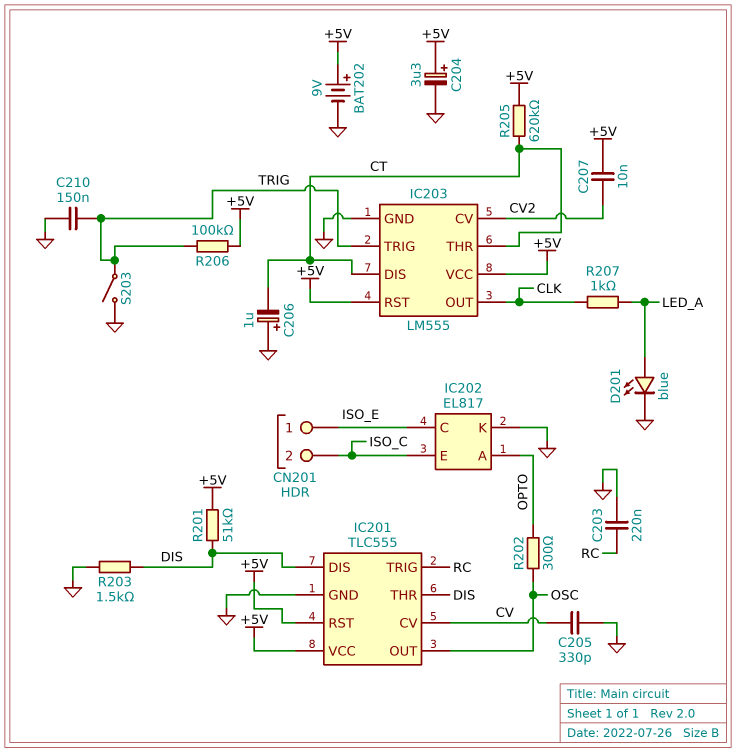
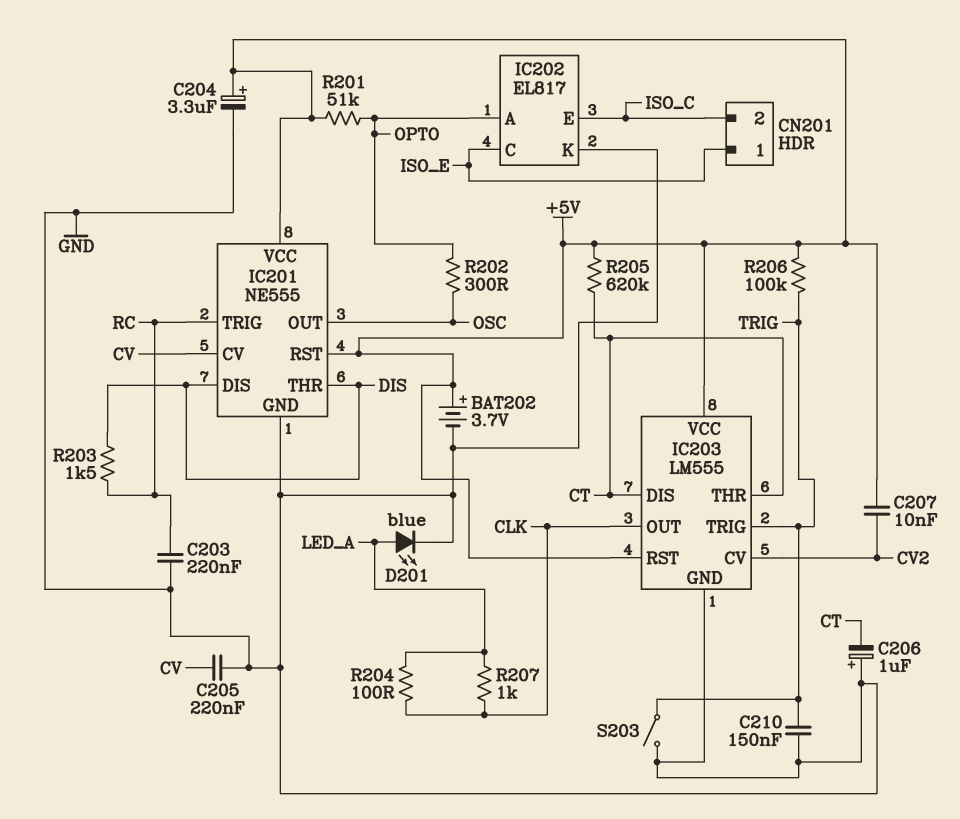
BAT202: 9V (plus +5V, minus GND) -> 3.7V (plus +5V, minus GND)
C205: 330pF (CV, GND) -> 220nF (CV, GND)
IC201: TLC555 -> NE555
R201: 51k (+5V, DIS) -> 51k (+5V, OPTO)
R203: 1.5k (DIS, GND) -> 1.5k (DIS, RC)
R204: none -> 100 (CLK, LED_A)

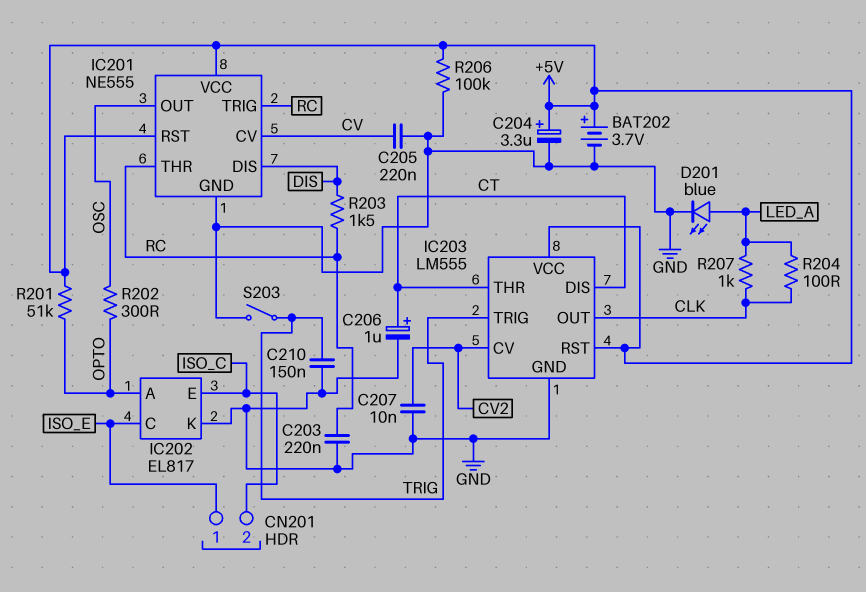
C206: 1uF (plus GND, minus CT) -> 1uF (plus CT, minus GND)
C207: 10nF (+5V, CV2) -> 10nF (CV2, GND)
IC201 pin THR: DIS -> RC
R205: 620k (+5V, CT) -> none
R206: 100k (+5V, TRIG) -> 100k (+5V, GND)

